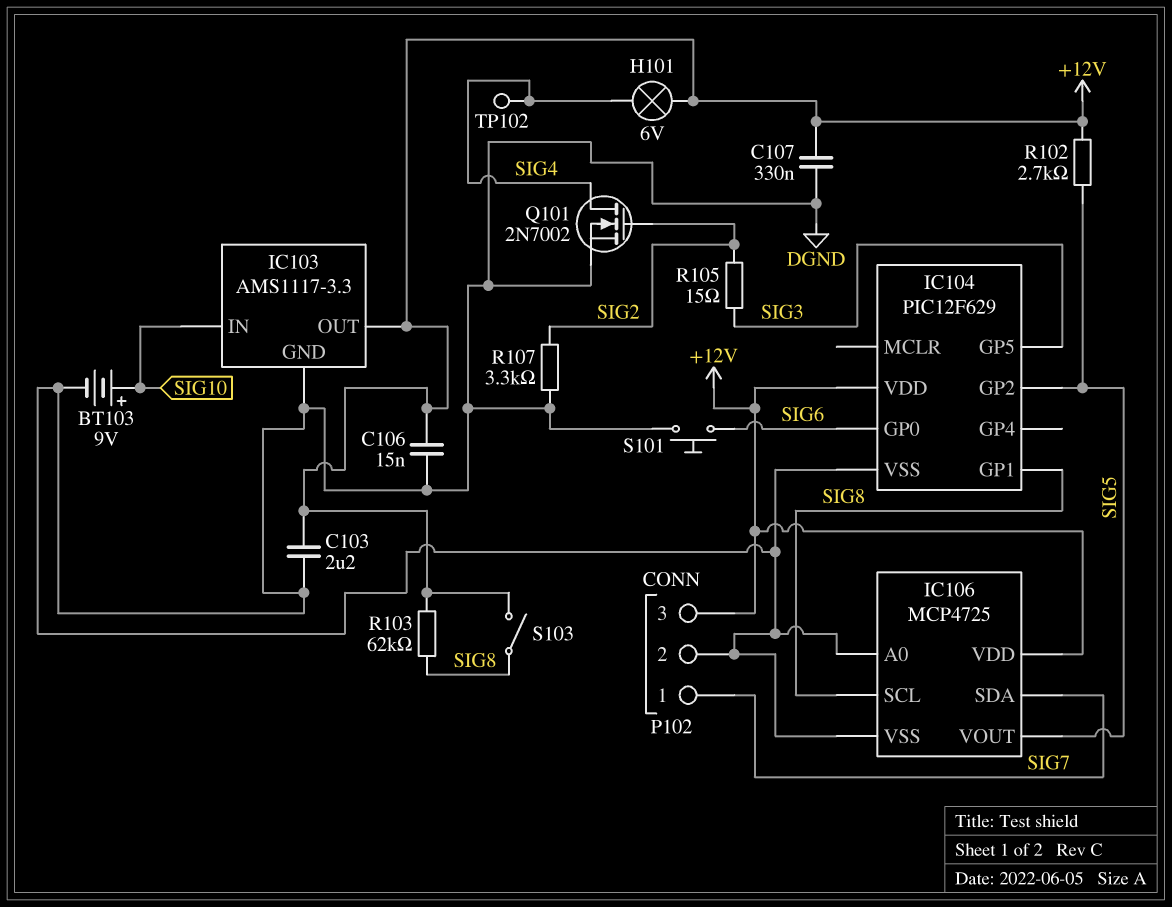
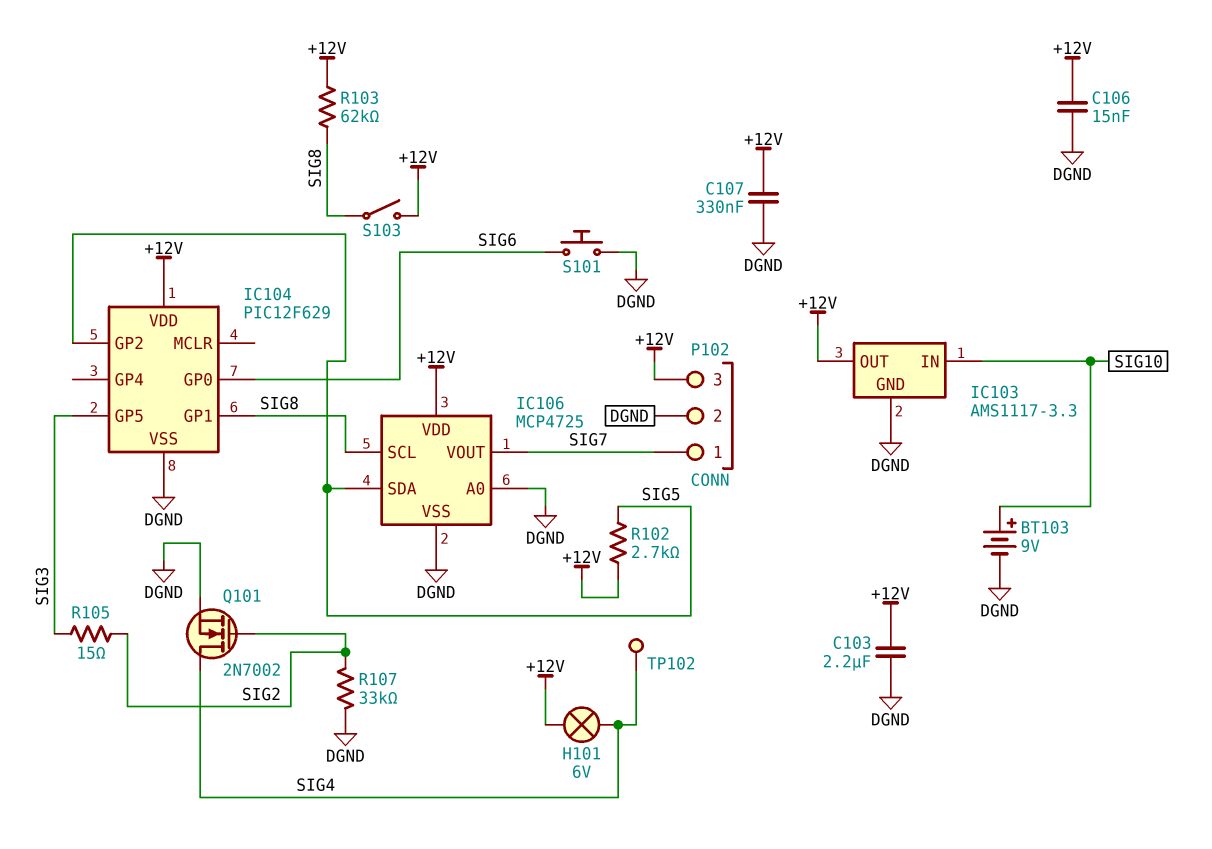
IC106 pin SDA: SIG7 -> SIG5
IC106 pin VOUT: SIG5 -> SIG7
R107: 3.3k (DGND, SIG2) -> 33k (DGND, SIG2)

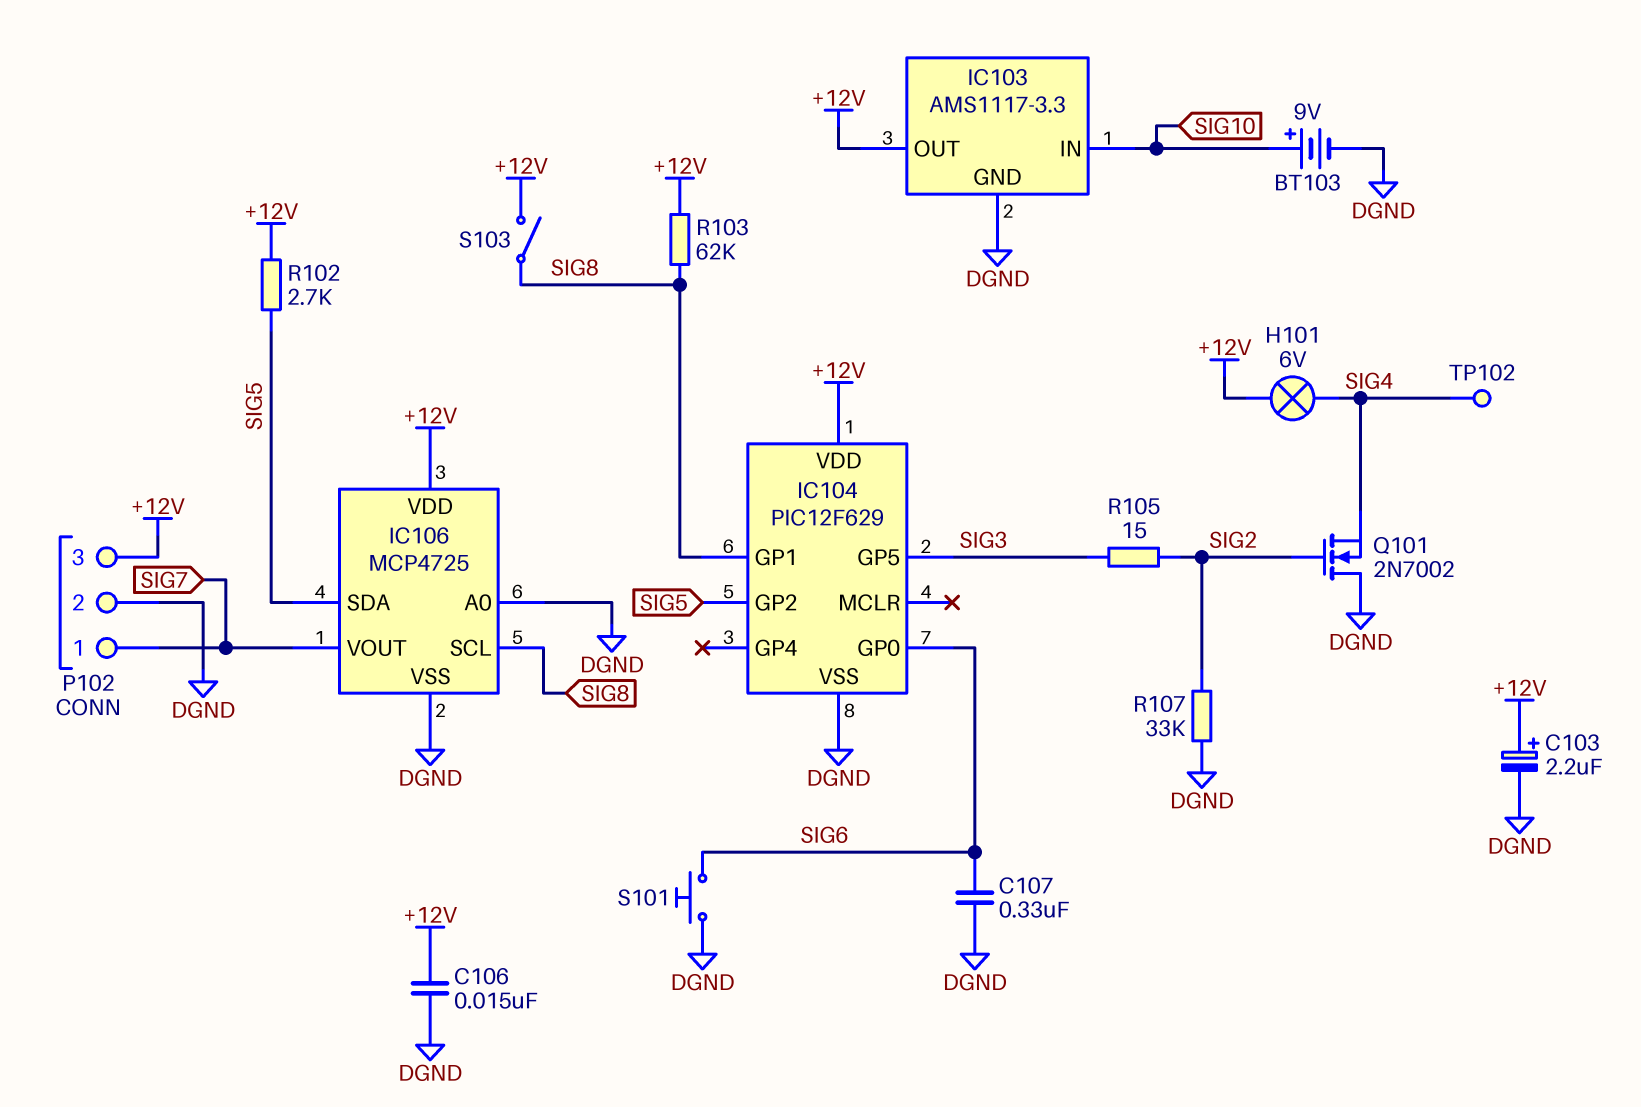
C103: 2.2uF (+12V, DGND) -> 2.2uF (plus +12V, minus DGND)
C107: 330nF (+12V, DGND) -> 330nF (DGND, SIG6)
Q101: NMOS 2N7002 (G SIG2, D SIG4, S DGND) -> NMOS 2N7002 (G SIG2, D DGND, S SIG4)

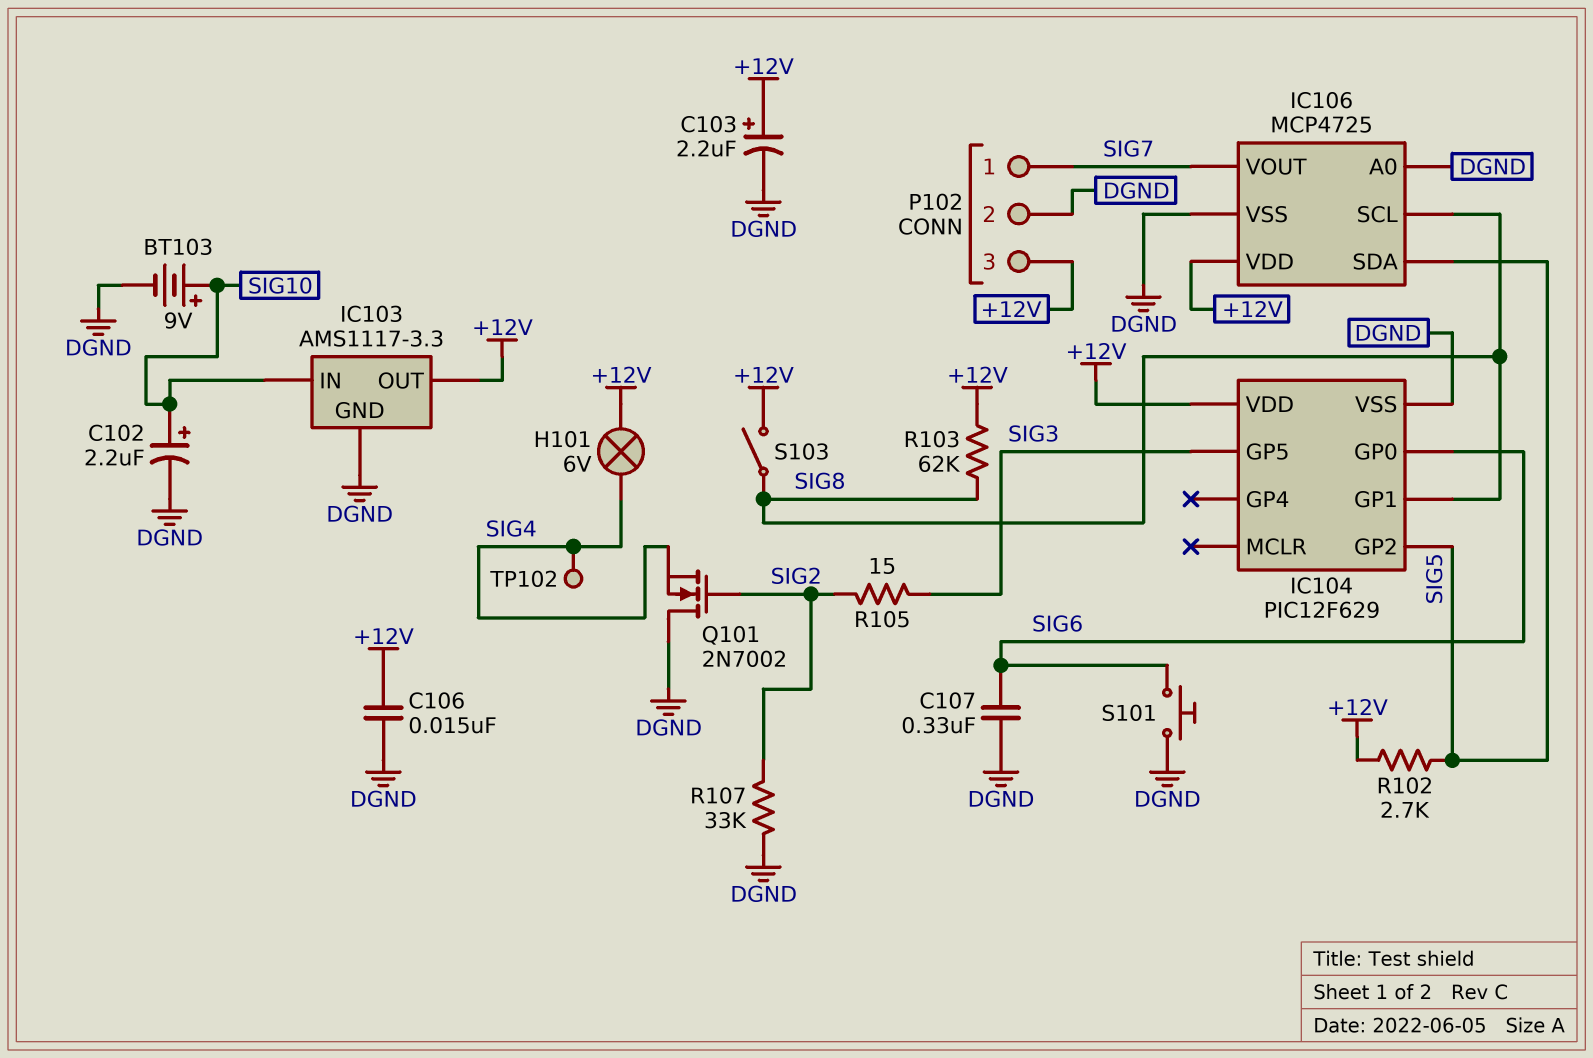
C102: none -> 2.2uF (plus SIG10, minus DGND)

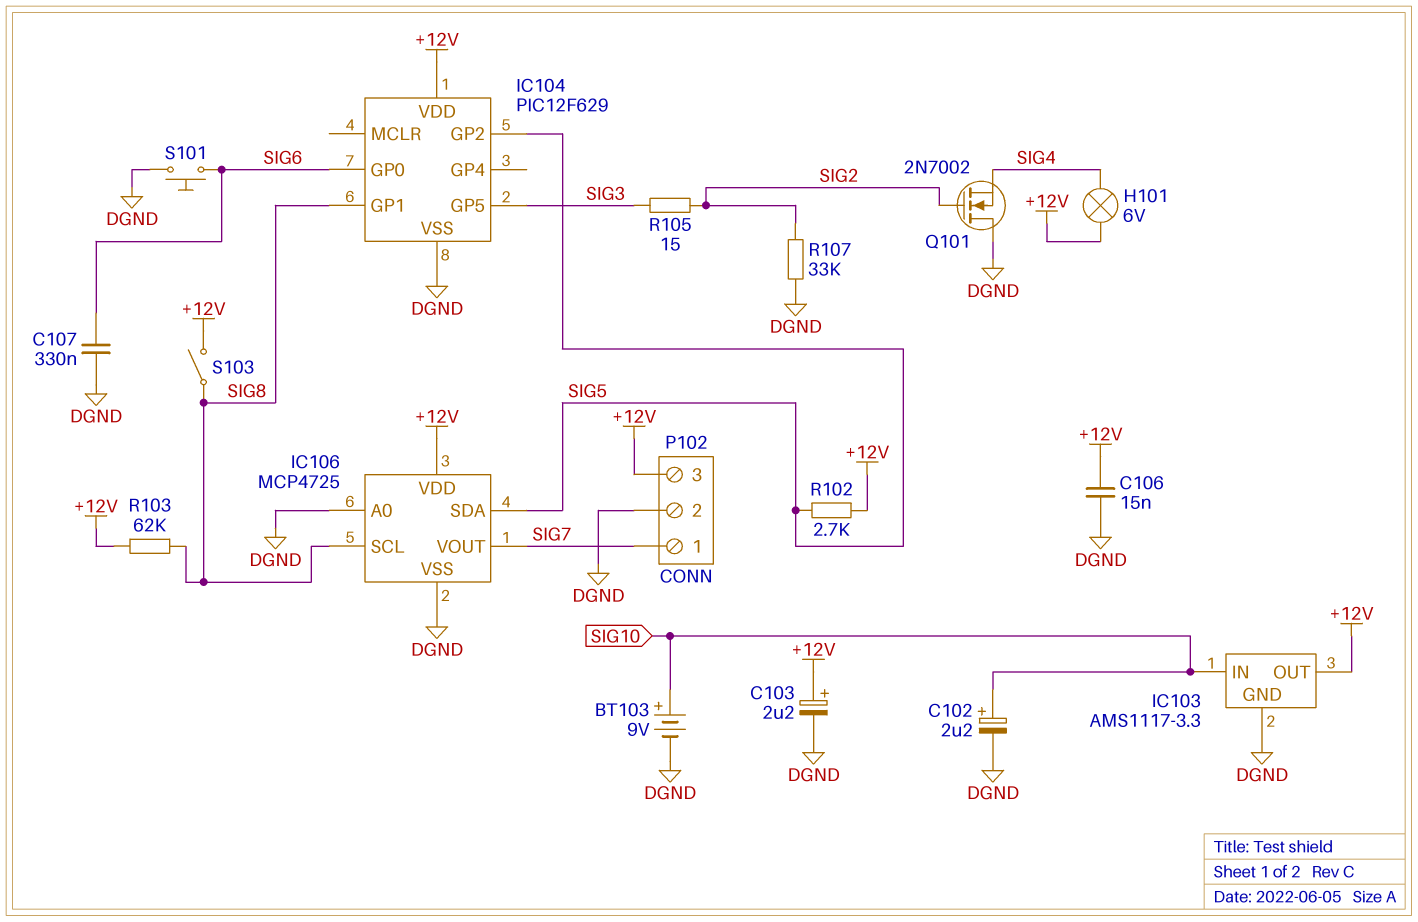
TP102: test point (SIG4) -> none

